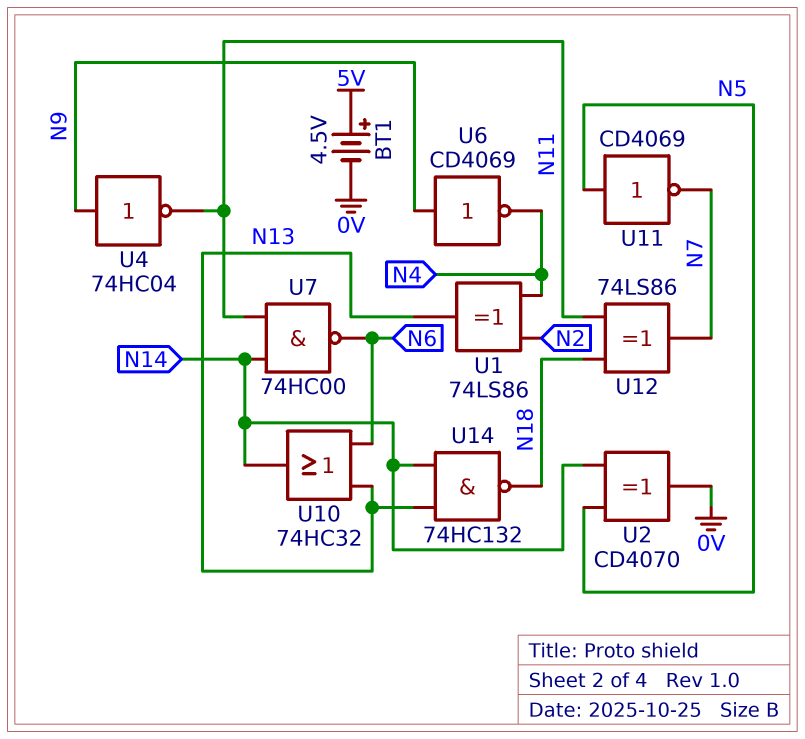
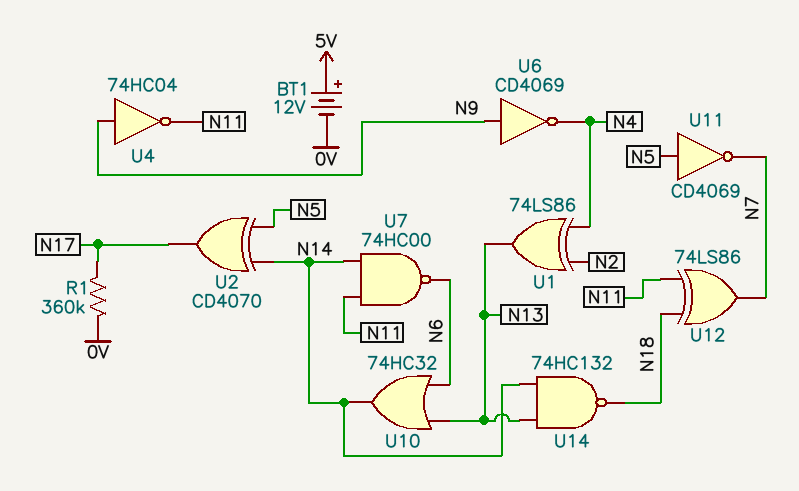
BT1: 4.5V (plus 5V, minus 0V) -> 12V (plus 5V, minus 0V)
R1: none -> 360k (0V, N17)
U2: XOR CD4070 (in N5, in N14, out 0V) -> XOR CD4070 (in N5, in N14, out N17)

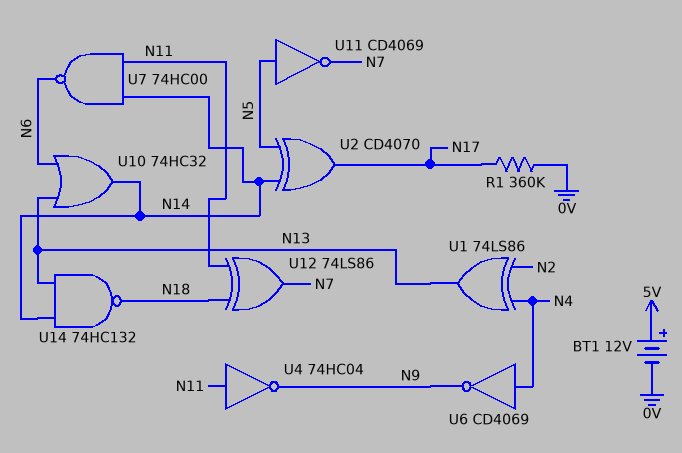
U4: NOT 74HC04 (in N9, out N11) -> NOT 74HC04 (in N11, out N9)
U6: NOT CD4069 (in N9, out N4) -> NOT CD4069 (in N4, out N9)

